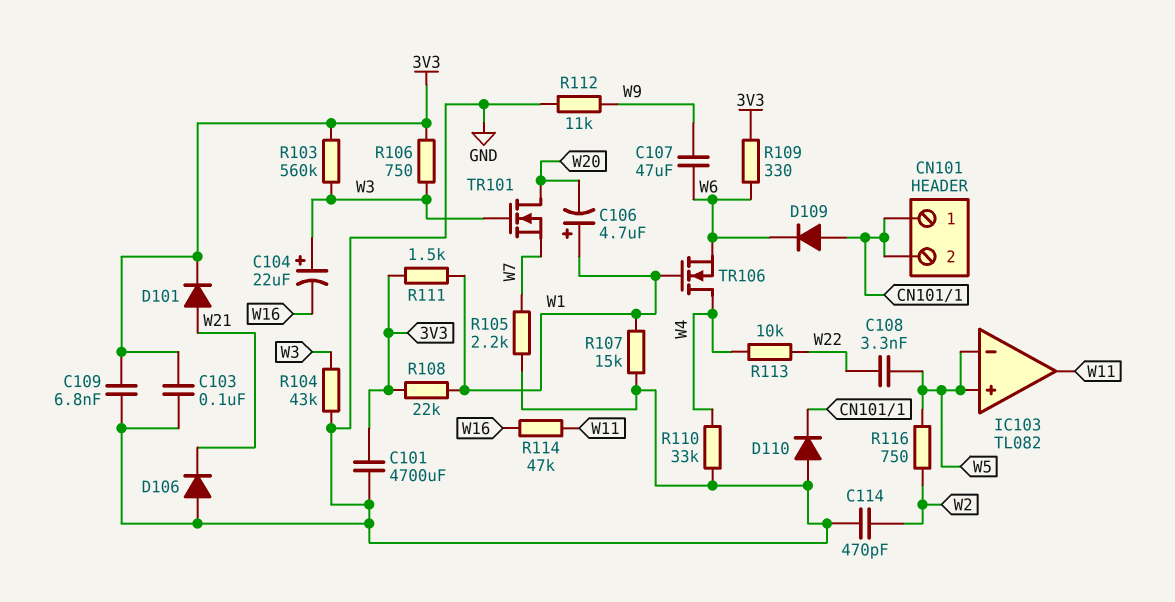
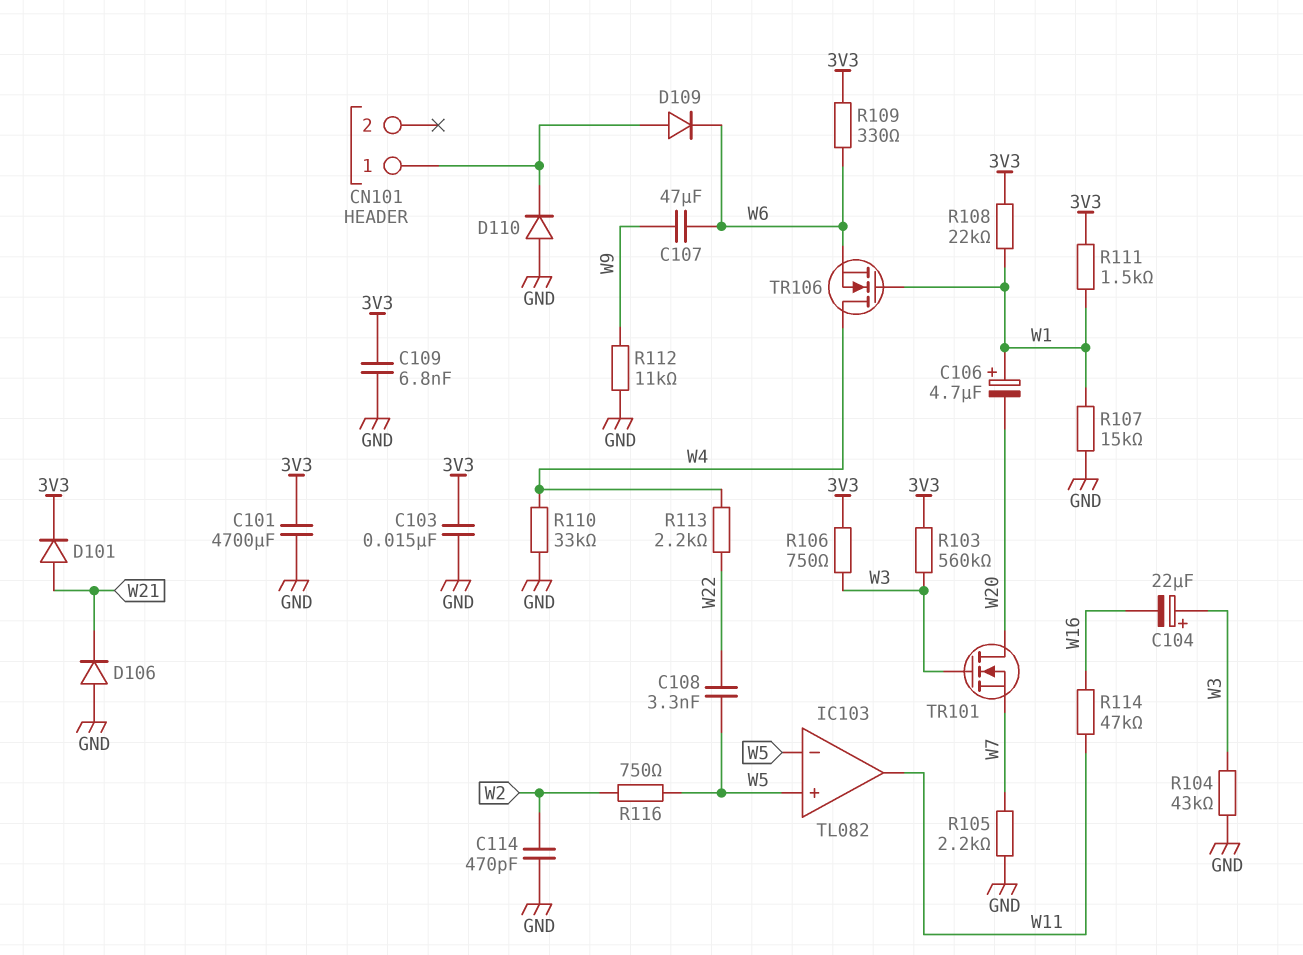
C103: 100nF (3V3, GND) -> 15nF (3V3, GND)
CN101 pin 2: CN101/1 -> none
R113: 10k (W4, W22) -> 2.2k (W4, W22)

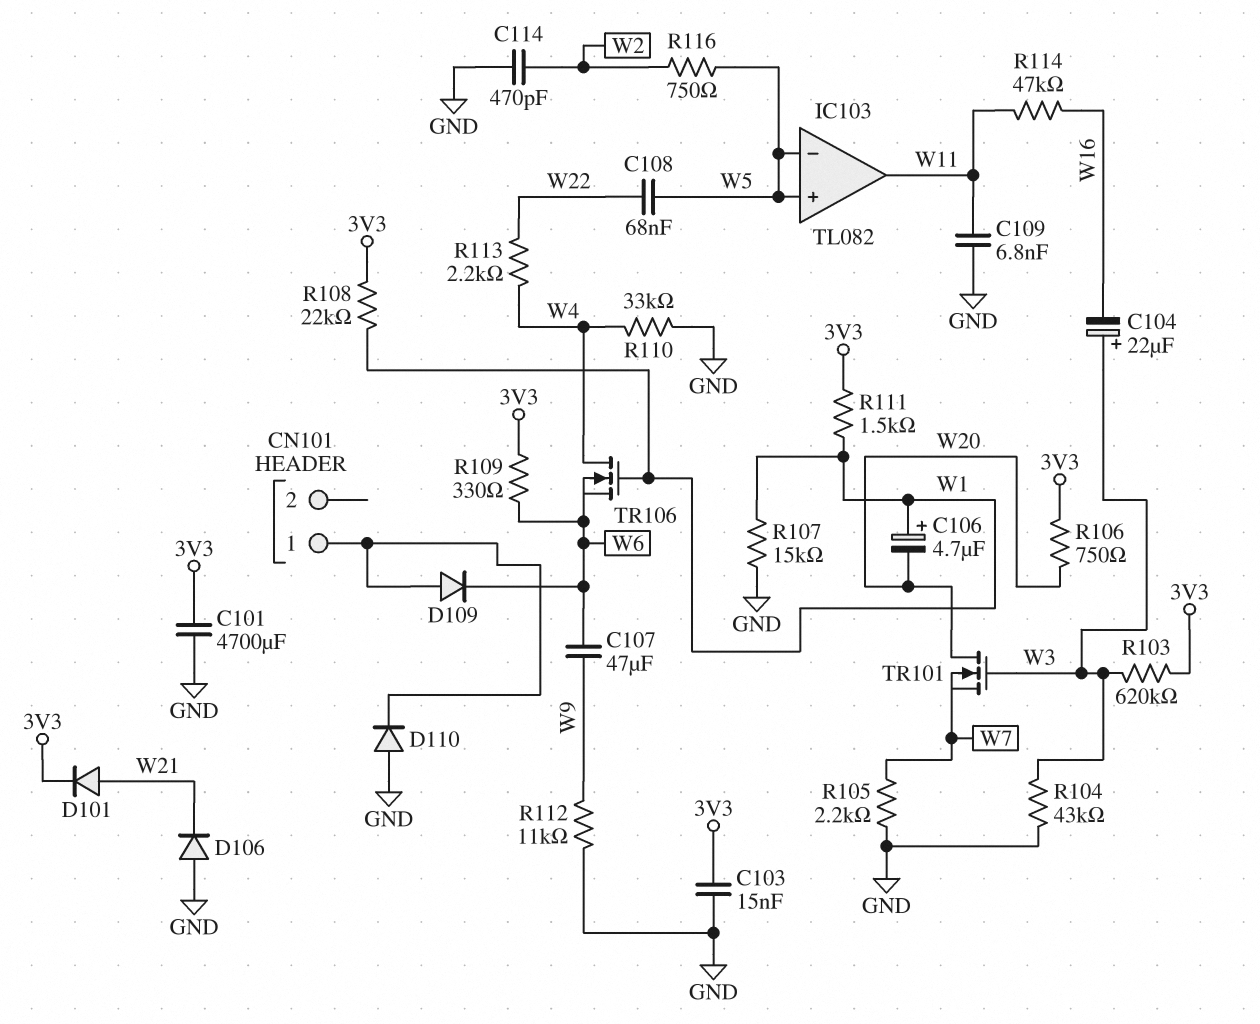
C108: 3.3nF (W5, W22) -> 68nF (W5, W22)
C109: 6.8nF (3V3, GND) -> 6.8nF (GND, W11)
R103: 560k (3V3, W3) -> 620k (3V3, W3)
R106: 750 (3V3, W3) -> 750 (3V3, W20)

